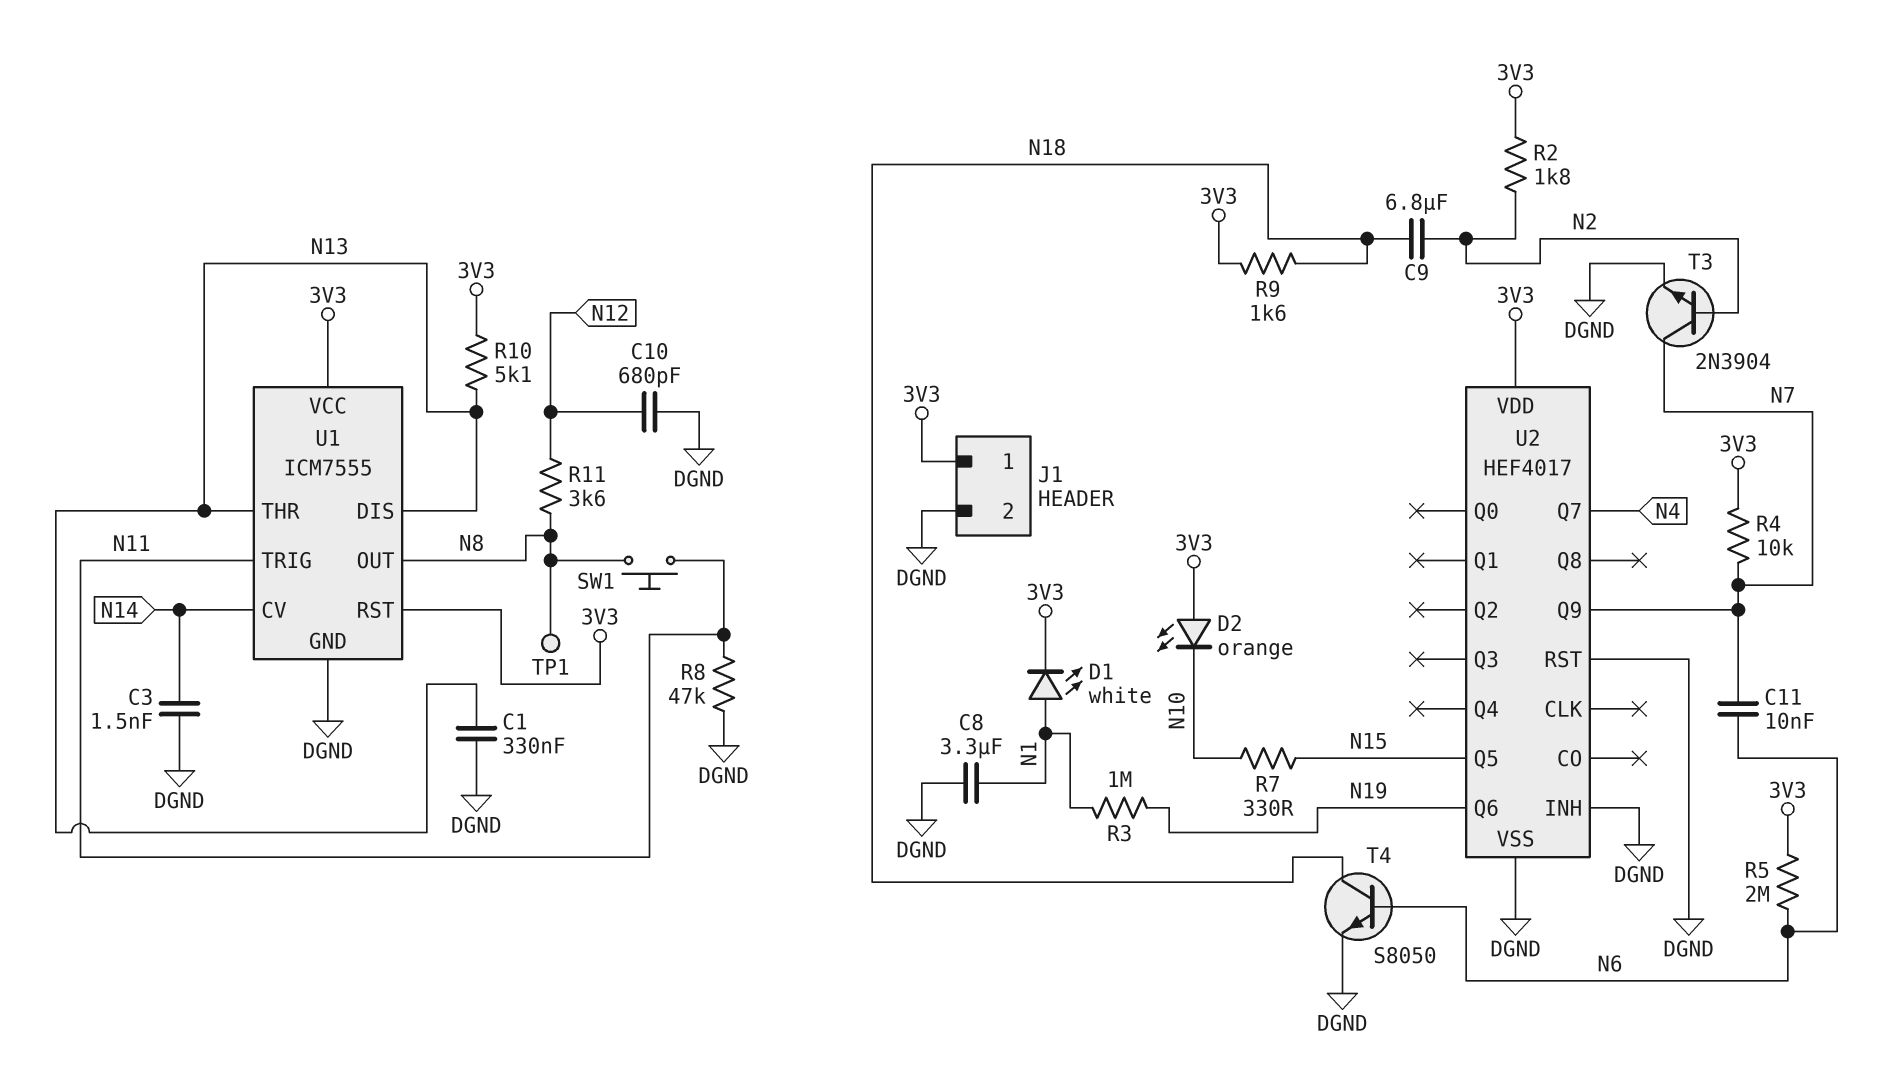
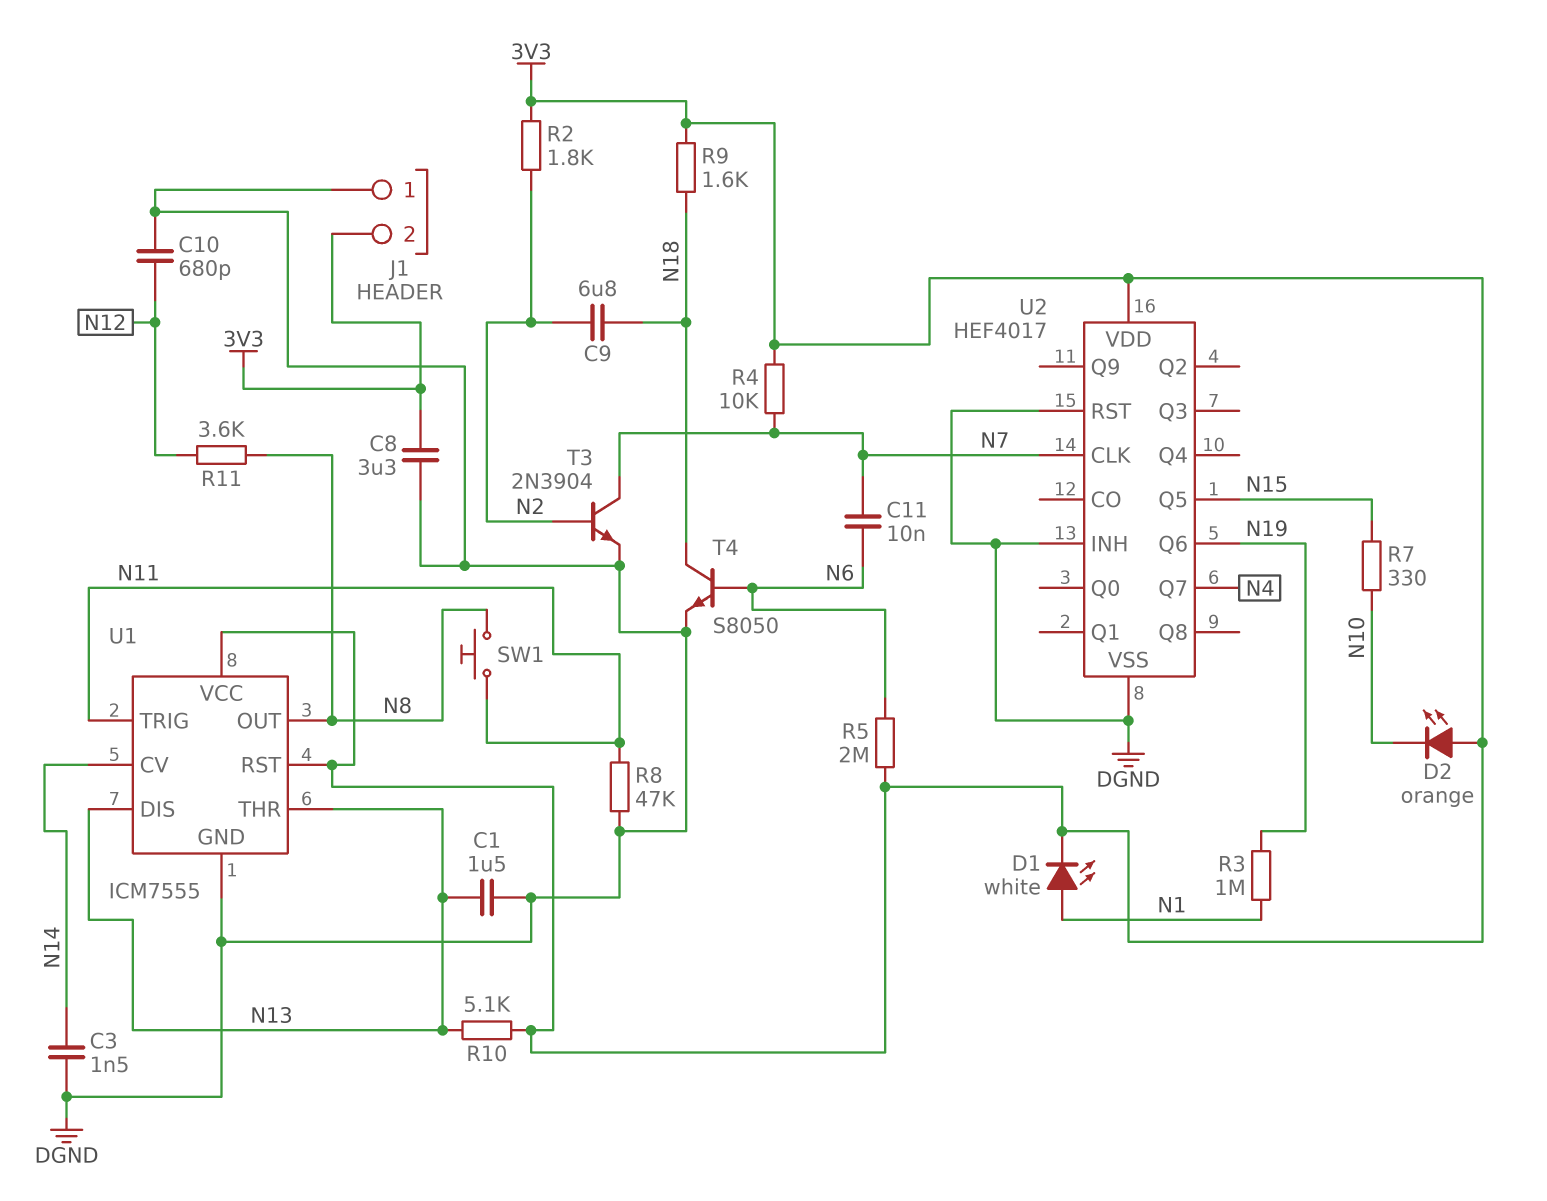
C1: 330nF (DGND, N13) -> 1.5uF (DGND, N13)
C8: 3.3uF (DGND, N1) -> 3.3uF (3V3, DGND)
J1 pin 1: 3V3 -> DGND
J1 pin 2: DGND -> 3V3
TP1: test point (N8) -> none
U2 pin CLK: none -> N7
U2 pin Q9: N7 -> none

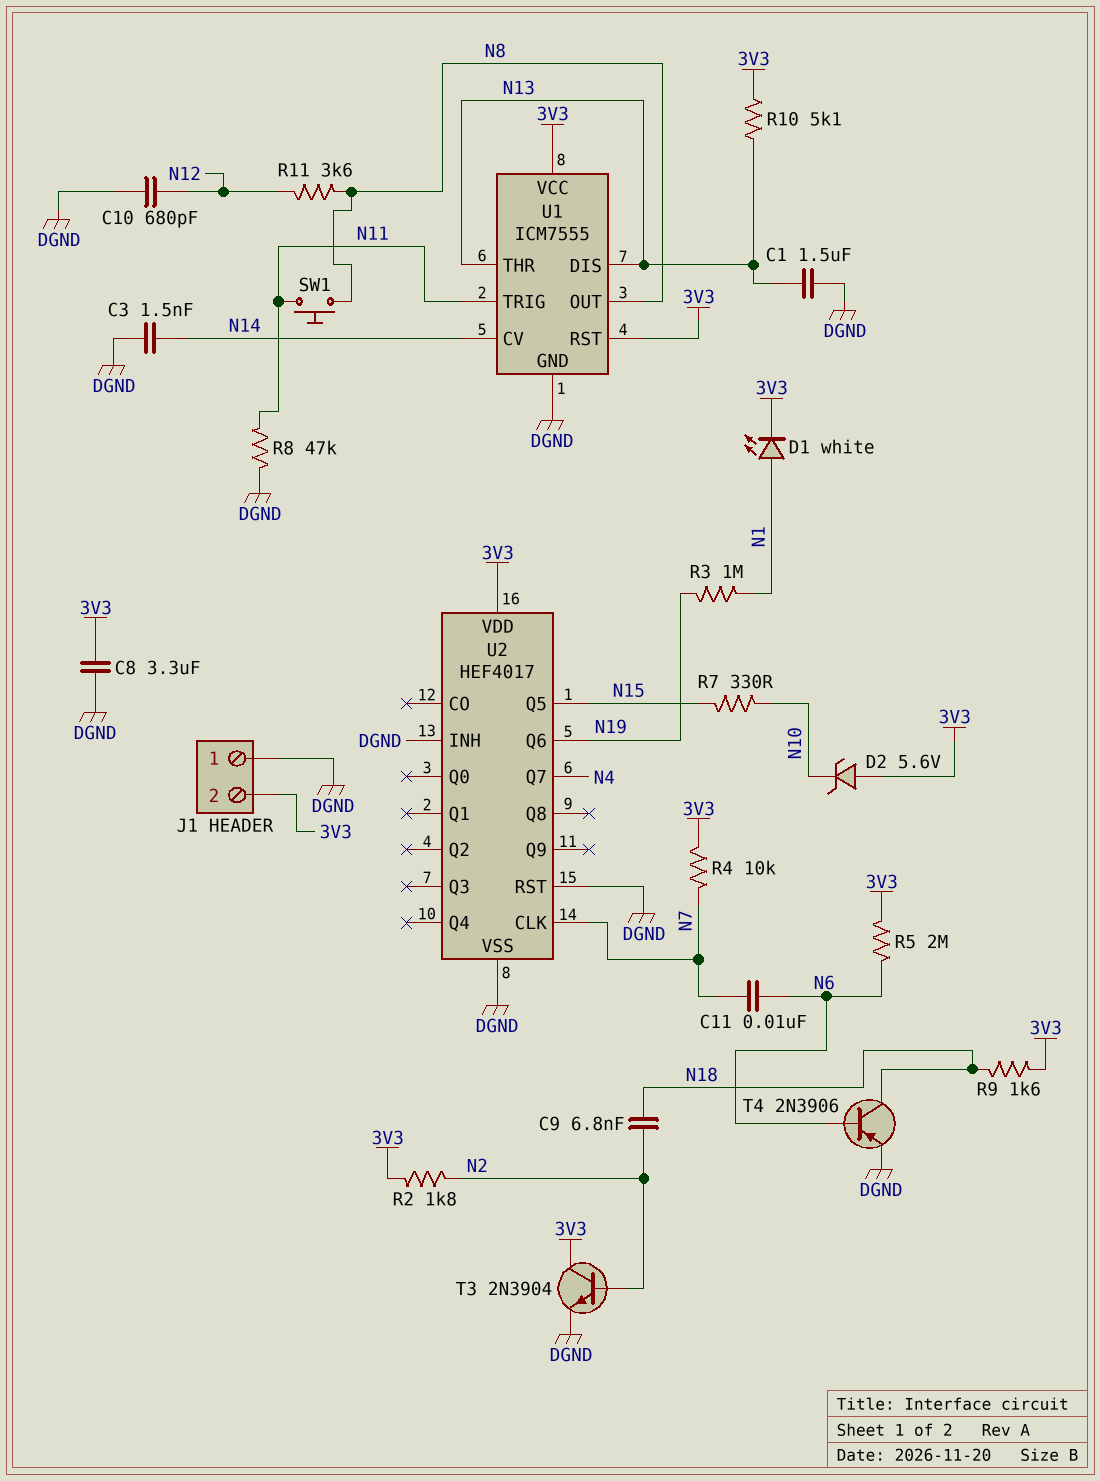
C9: 6.8uF (N2, N18) -> 6.8nF (N2, N18)
D2: LED orange (A 3V3, K N10) -> zener 5.6V (A 3V3, K N10)
T3: NPN 2N3904 (B N2, C N7, E DGND) -> NPN 2N3904 (B N2, C 3V3, E DGND)
T4: NPN S8050 (B N6, C N18, E DGND) -> PNP 2N3906 (B N6, C N18, E DGND)

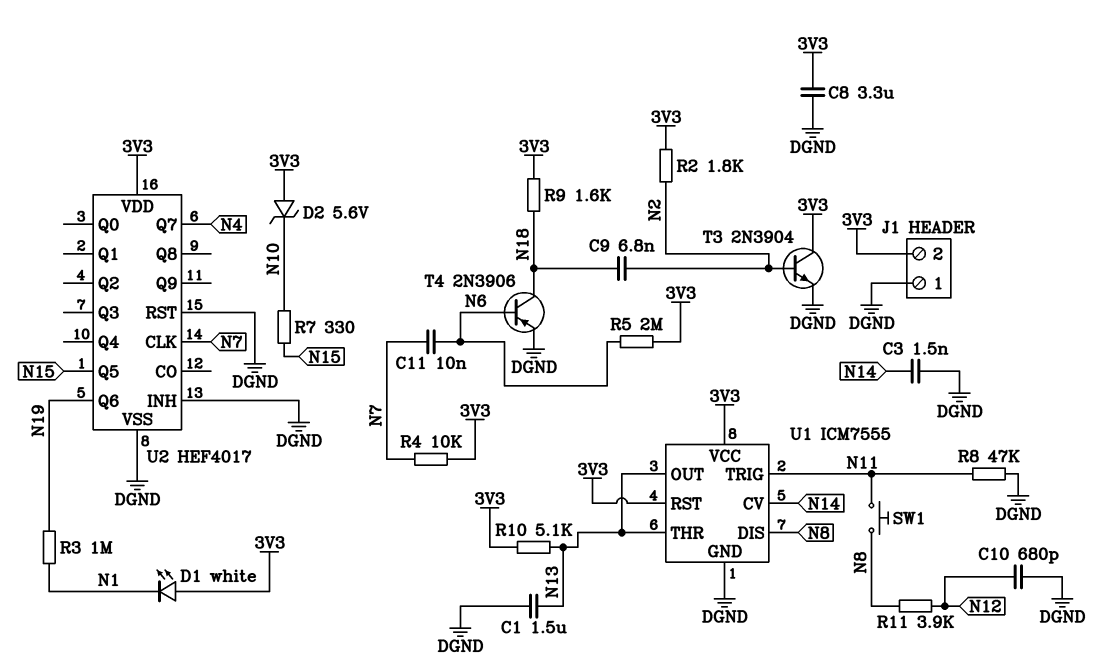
D1: LED white (A N1, K 3V3) -> LED white (A 3V3, K N1)
R11: 3.6k (N8, N12) -> 3.9k (N8, N12)
U1 pin DIS: N13 -> N8
U1 pin OUT: N8 -> N13

